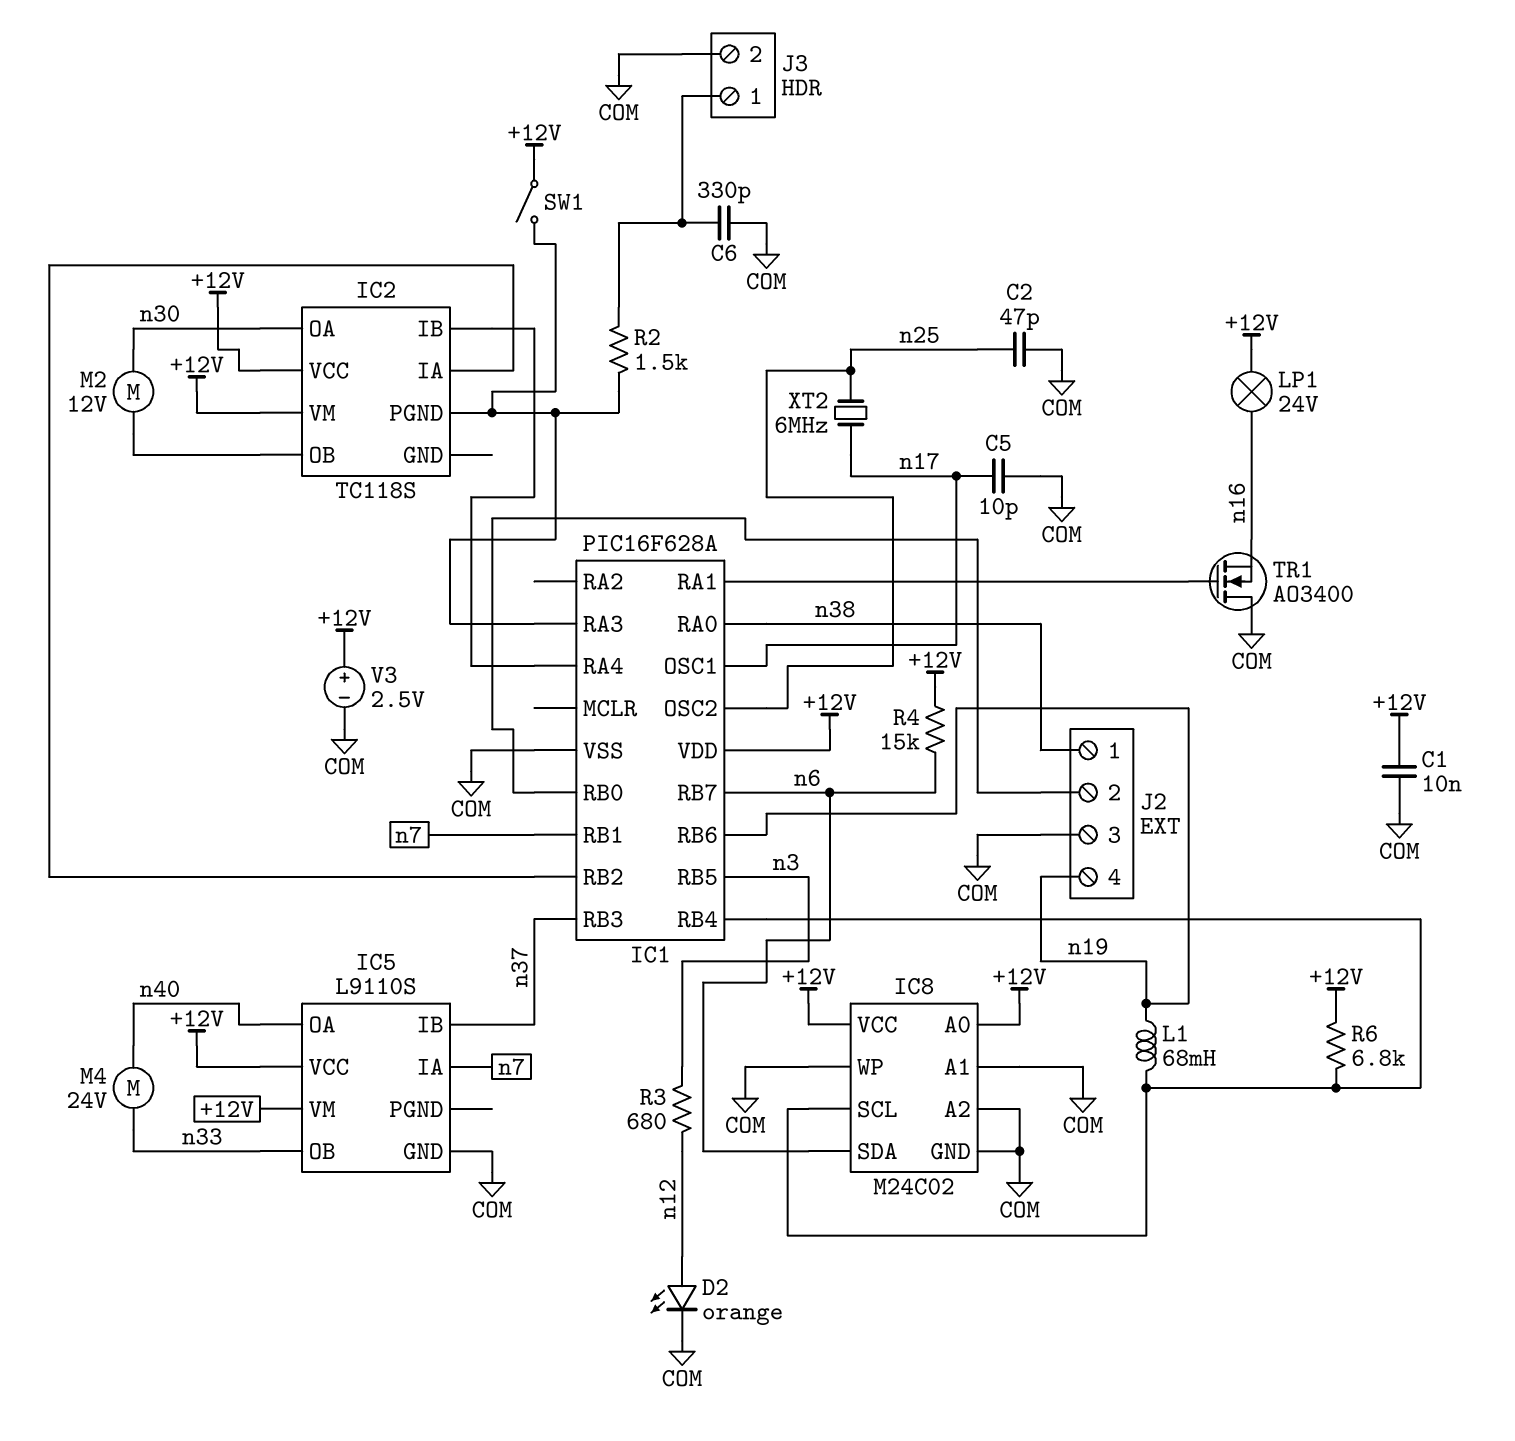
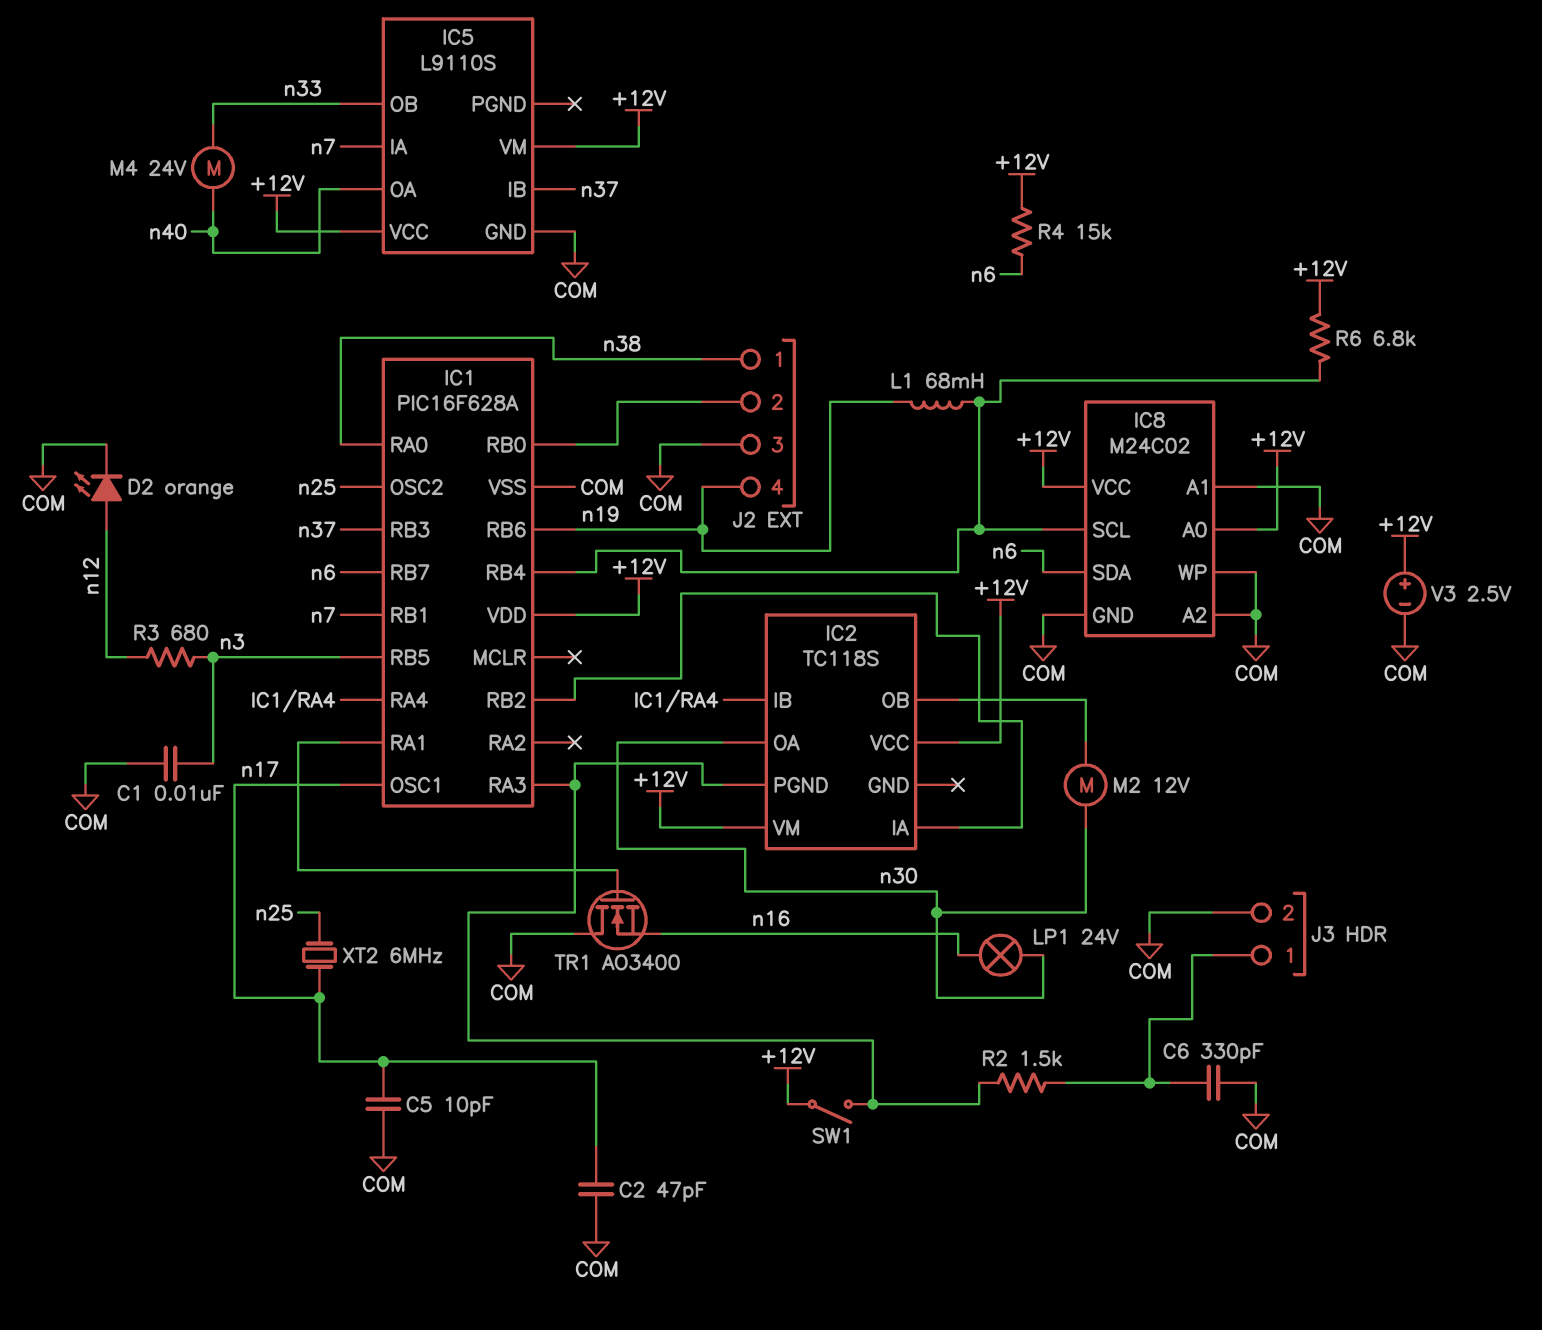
C1: 10nF (+12V, COM) -> 10nF (COM, n3)
C2: 47pF (COM, n25) -> 47pF (COM, n17)
LP1: lamp 24V (+12V, n16) -> lamp 24V (n16, n30)

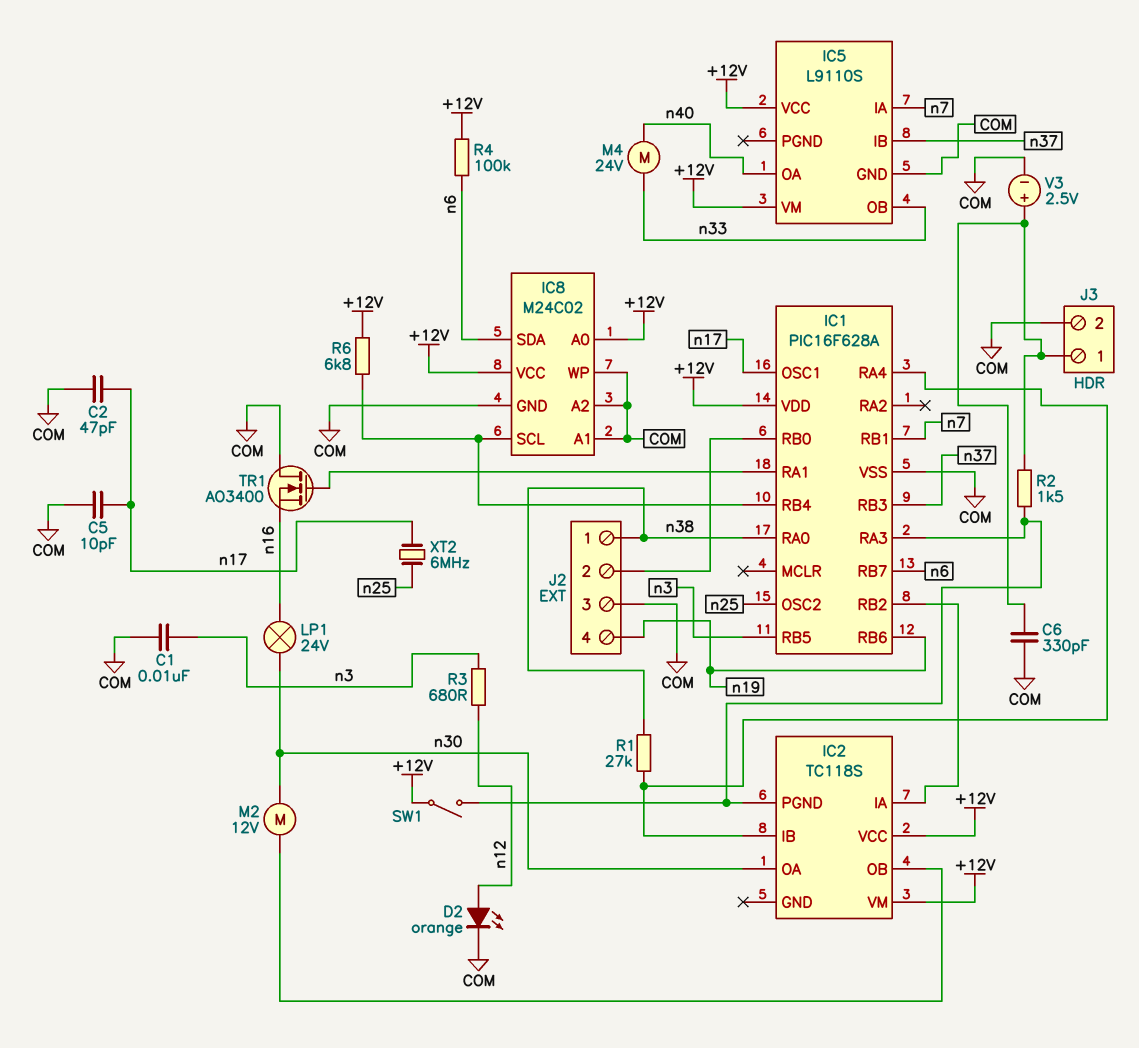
L1: 68mH (IC1/RB4, n19) -> none
R1: none -> 27k (IC1/RA4, n38)
R4: 15k (+12V, n6) -> 100k (+12V, n6)
V3: 2.5V (plus +12V, minus COM) -> 2.5V (plus J3/1, minus COM)

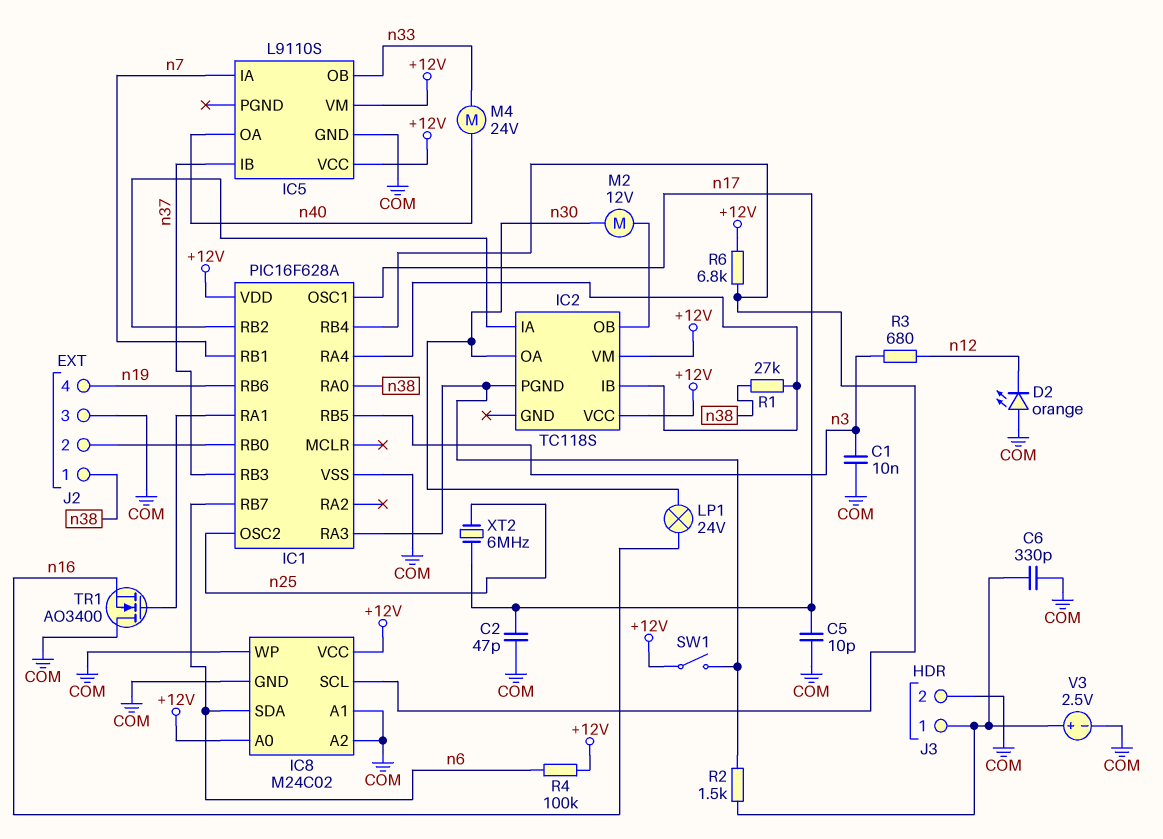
D2: LED orange (A n12, K COM) -> LED orange (A COM, K n12)

